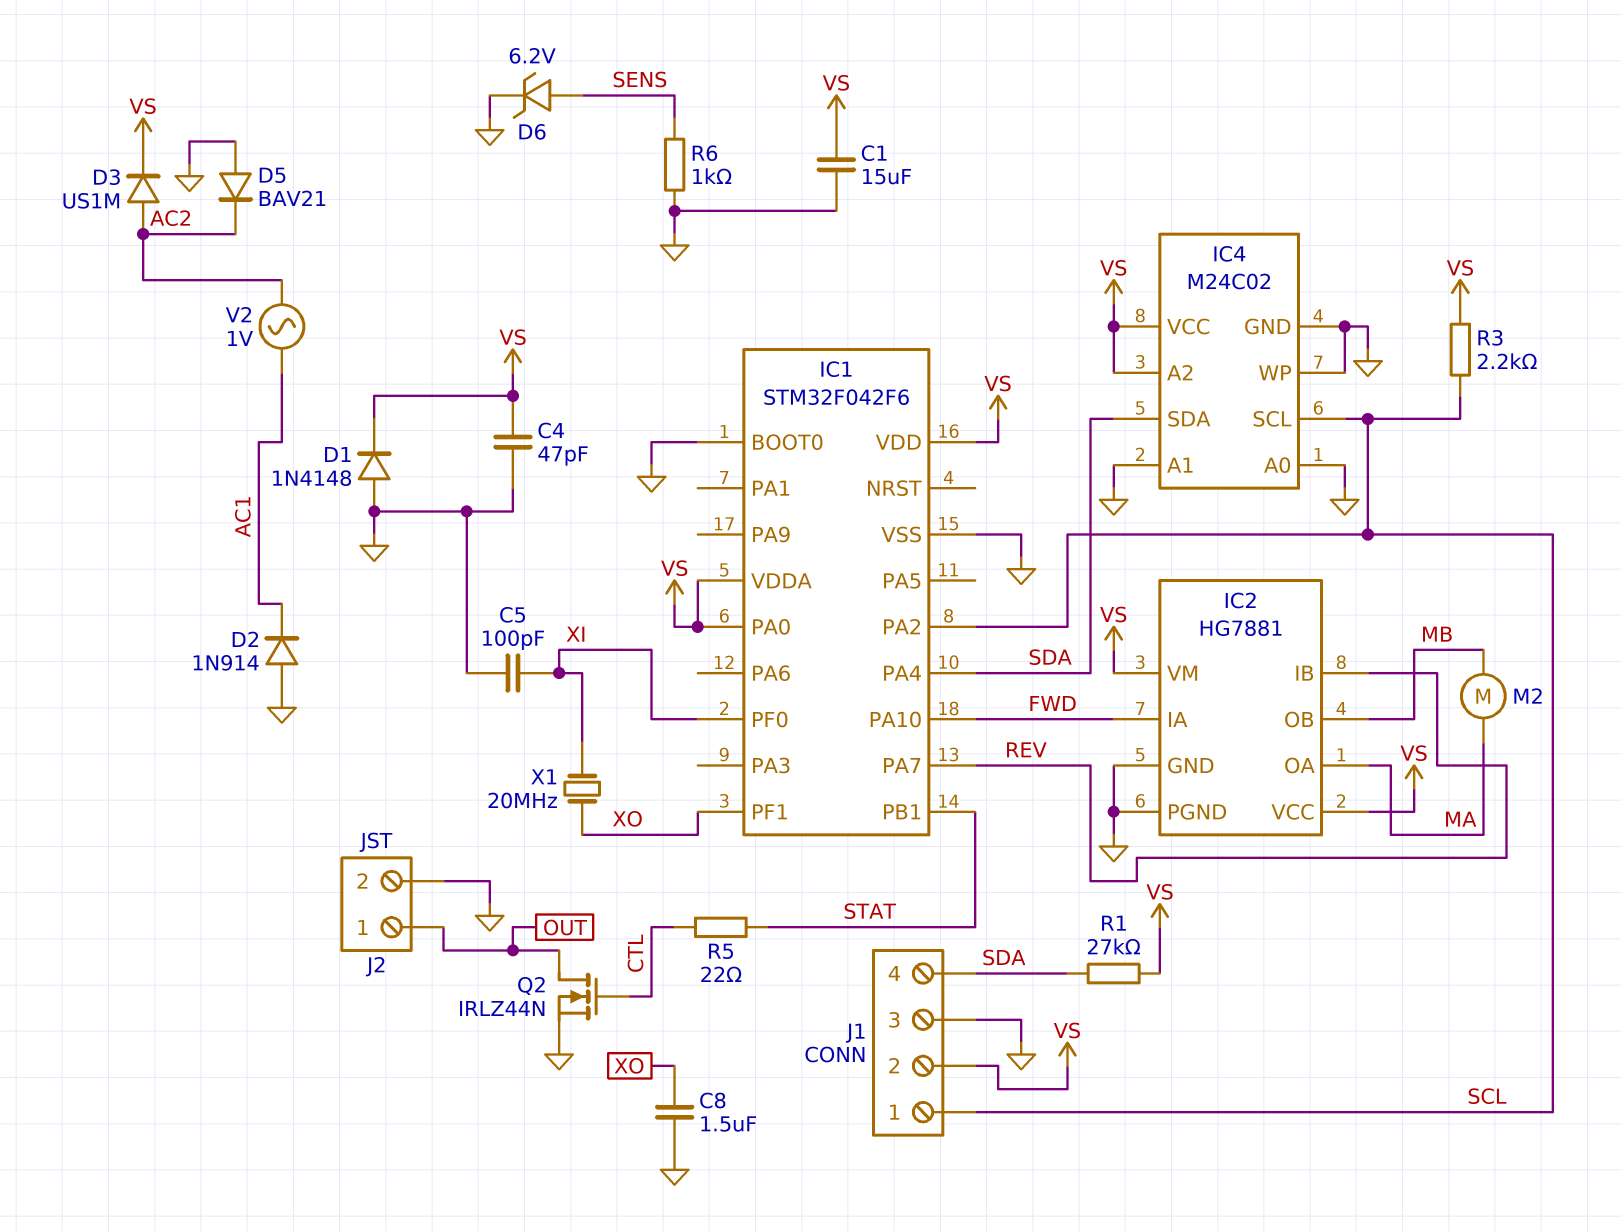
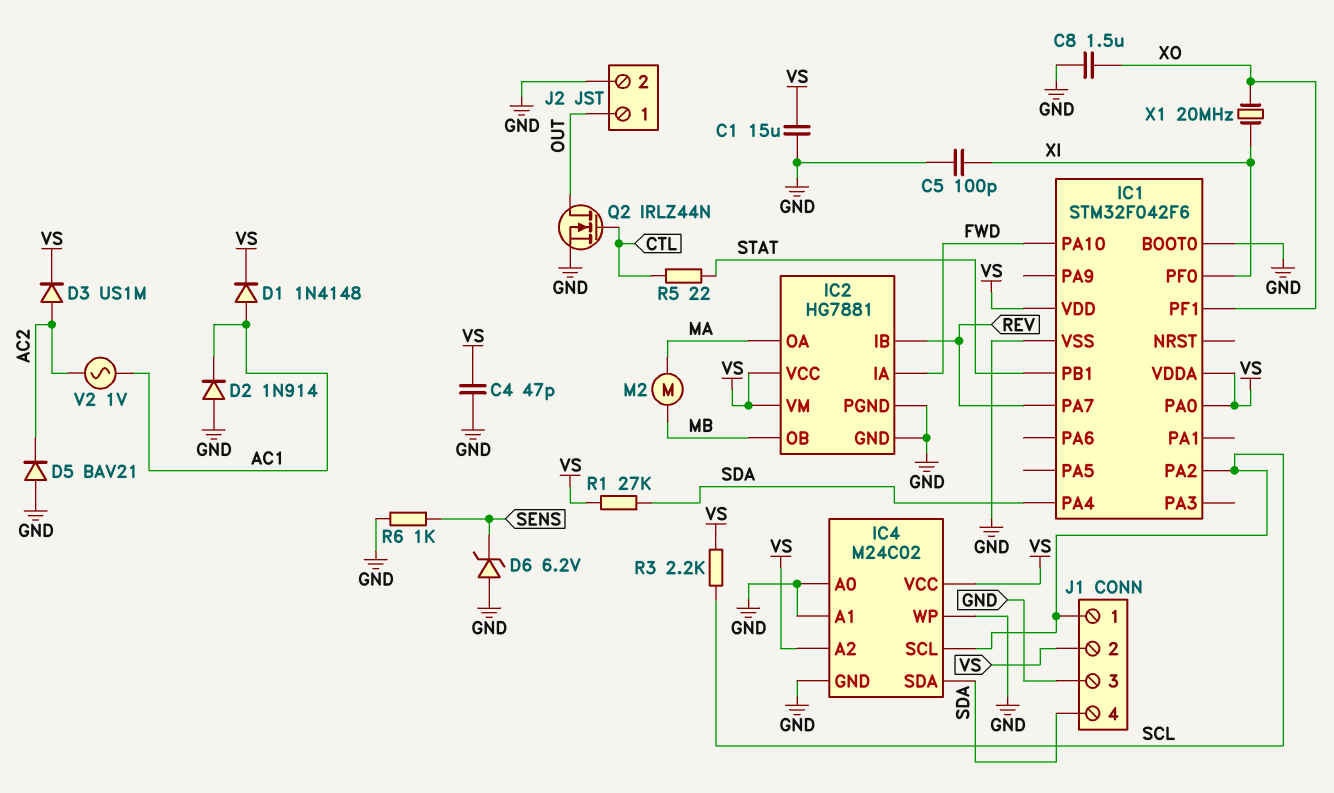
D1: diode 1N4148 (A GND, K VS) -> diode 1N4148 (A AC1, K VS)
D6: zener 6.2V (A SENS, K GND) -> zener 6.2V (A GND, K SENS)

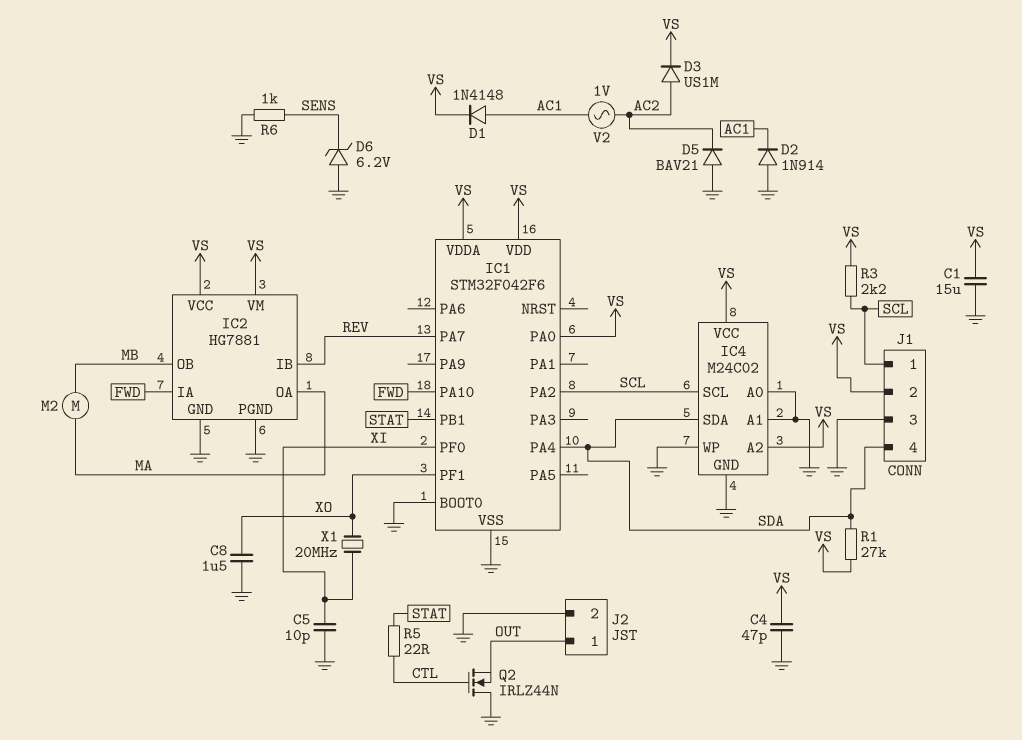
C5: 100pF (GND, XI) -> 10pF (GND, XI)
Q2: NMOS IRLZ44N (G CTL, D OUT, S GND) -> NMOS IRLZ44N (G CTL, D GND, S OUT)

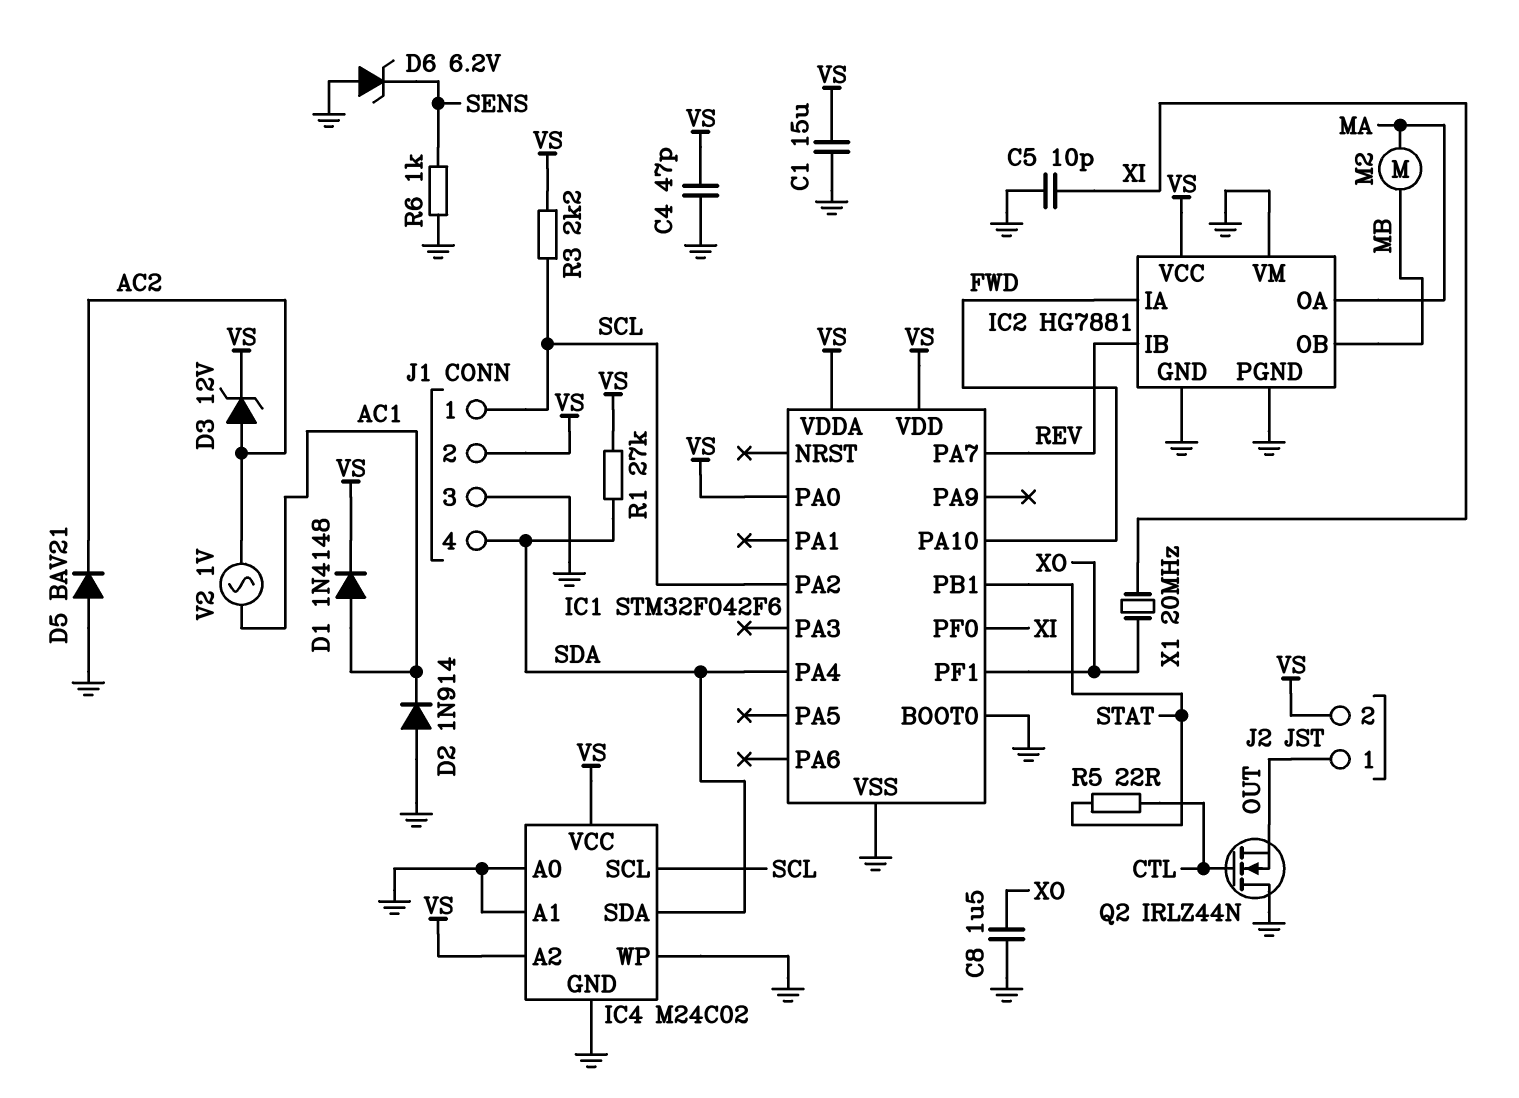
D3: diode US1M (A AC2, K VS) -> zener 12V (A AC2, K VS)
IC2 pin VM: VS -> GND
J2 pin 2: GND -> VS

